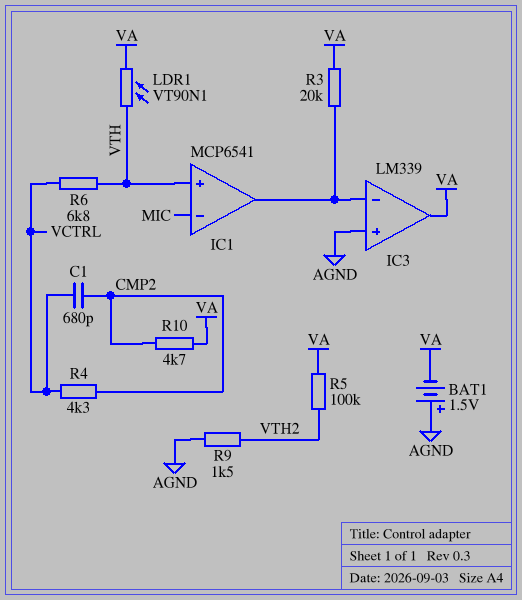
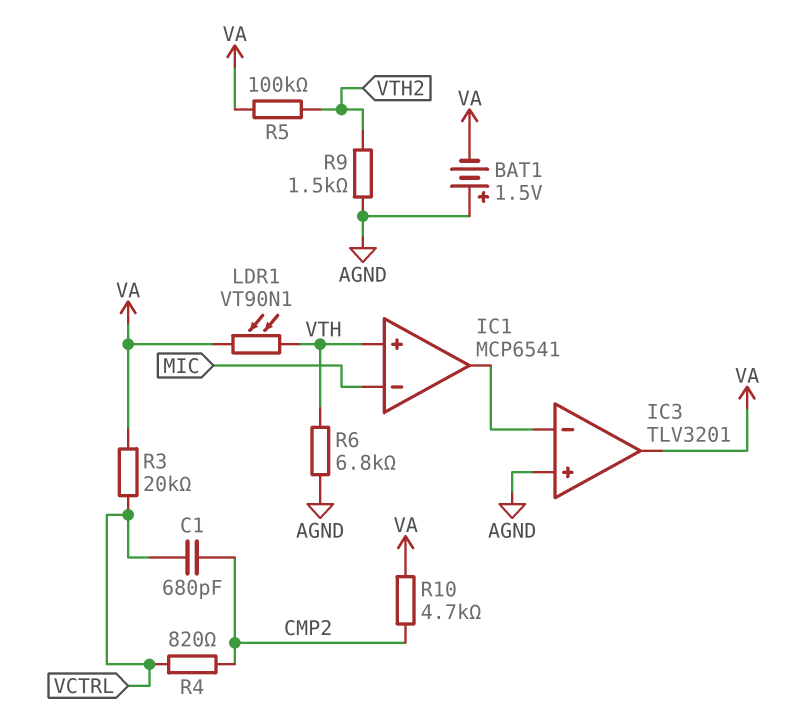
IC3: LM339 -> TLV3201
R3: 20k (IC1/out, VA) -> 20k (VA, VCTRL)
R4: 4.3k (CMP2, VCTRL) -> 820 (CMP2, VCTRL)
R6: 6.8k (VCTRL, VTH) -> 6.8k (AGND, VTH)

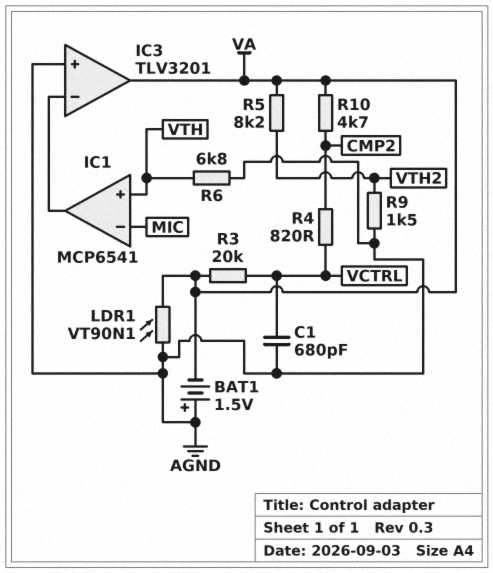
C1: 680pF (CMP2, VCTRL) -> 680pF (AGND, VCTRL)
LDR1: VT90N1 (VA, VTH) -> VT90N1 (AGND, VA)
R5: 100k (VA, VTH2) -> 8.2k (VA, VTH2)

